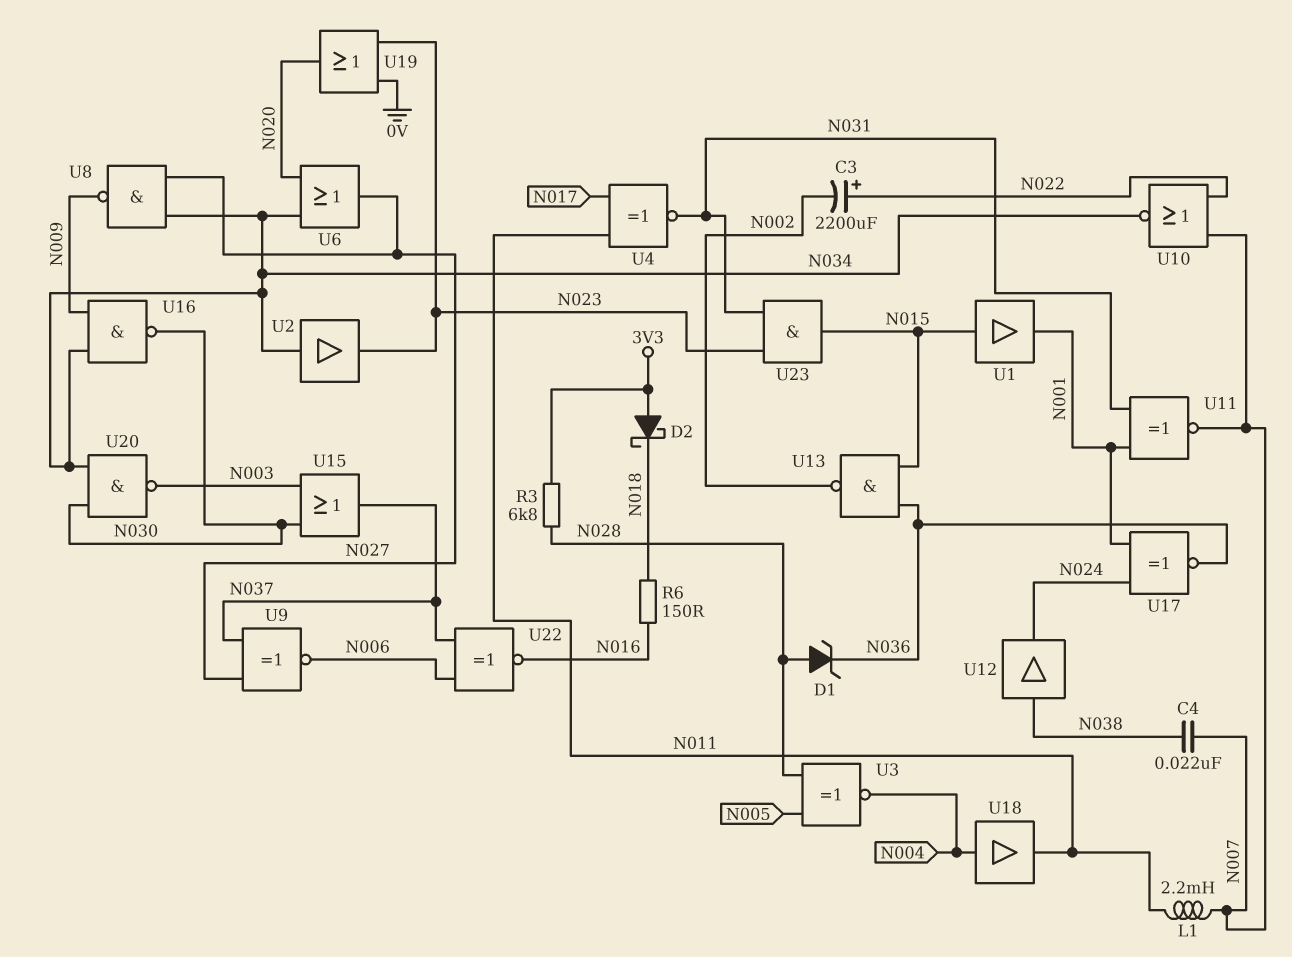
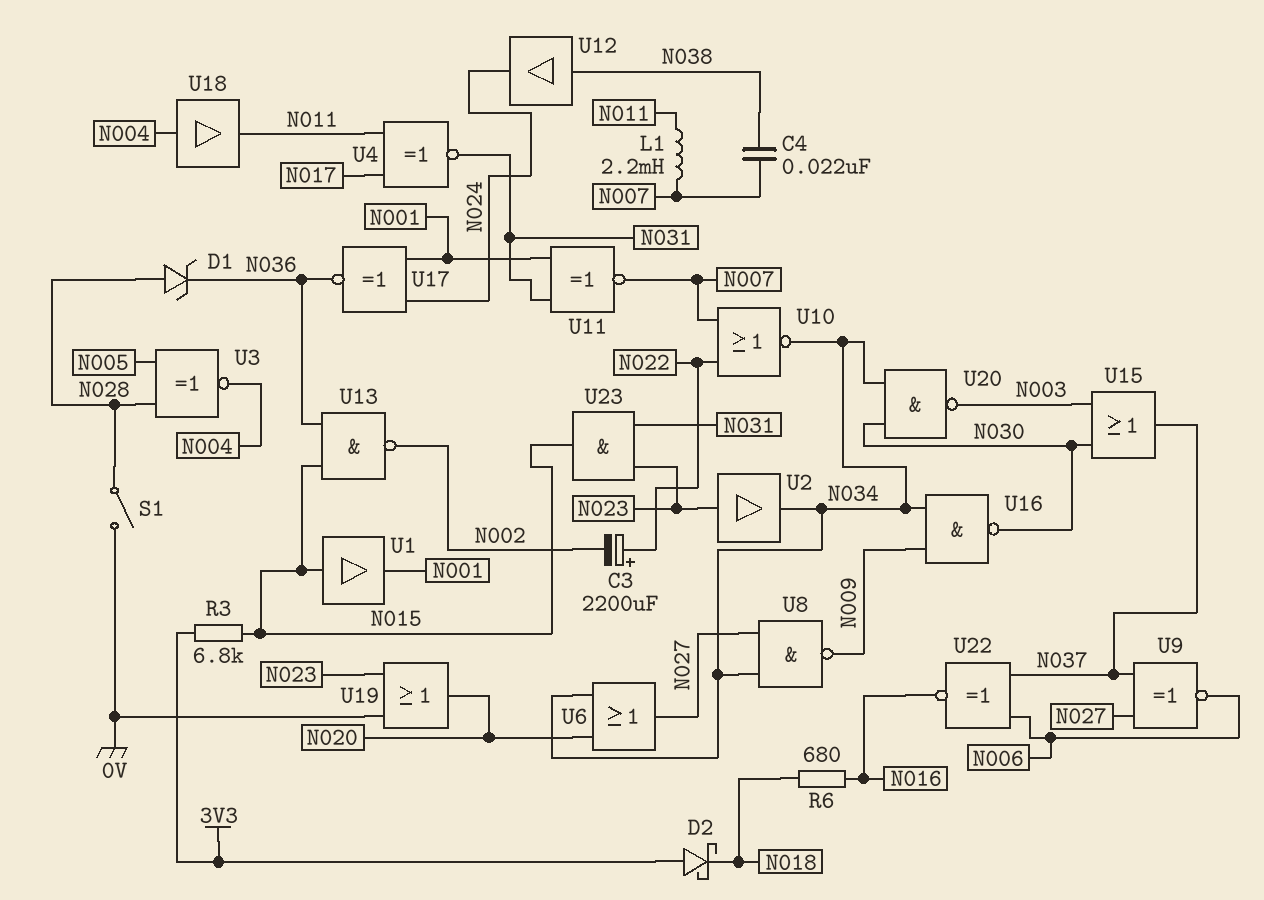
R3: 6.8k (3V3, N028) -> 6.8k (3V3, N015)
R6: 150 (N016, N018) -> 680 (N016, N018)
S1: none -> switch (0V, N028)
U2: buffer (in N034, out N023) -> buffer (in N023, out N034)

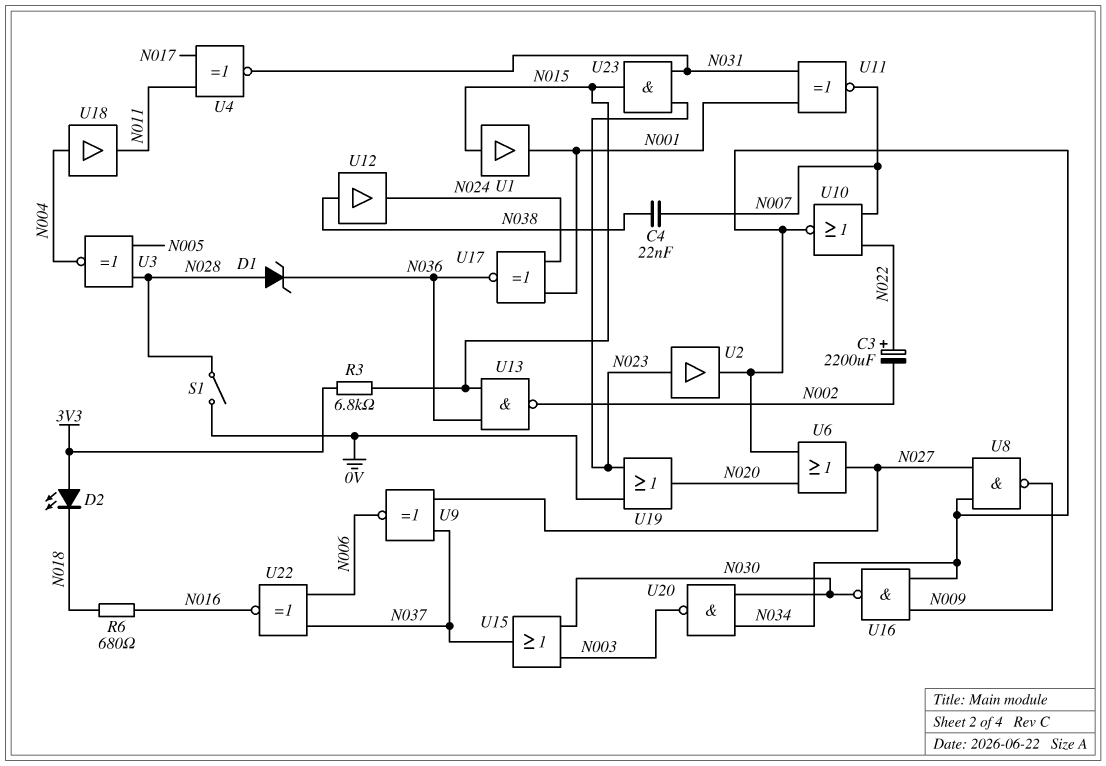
D2: schottky (A 3V3, K N018) -> LED (A 3V3, K N018)
L1: 2.2mH (N007, N011) -> none

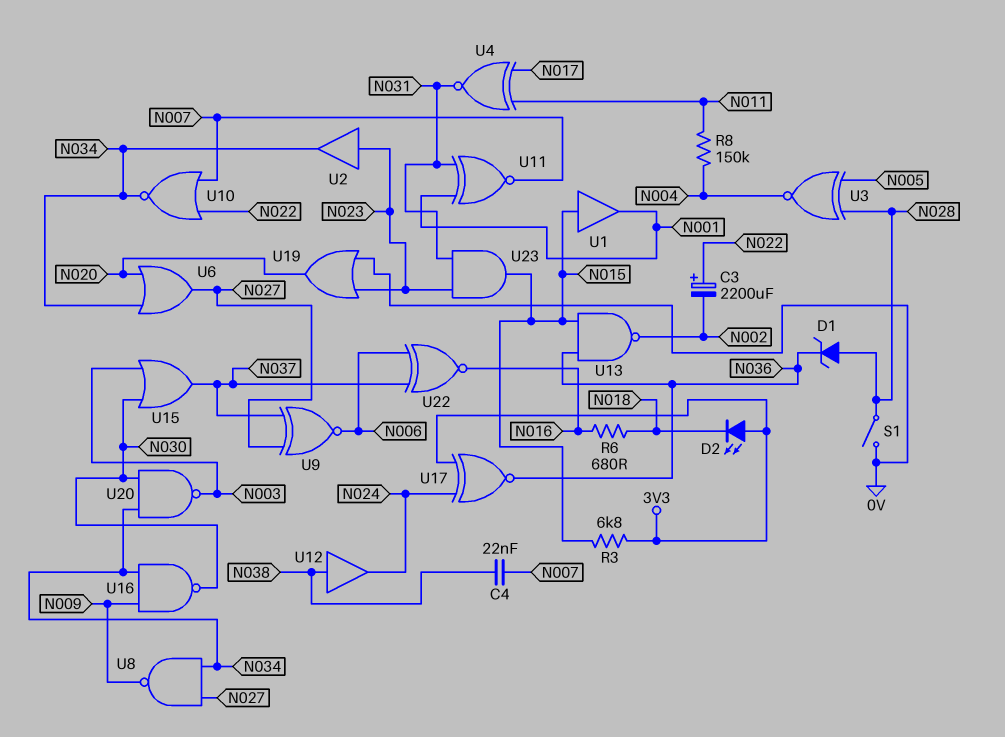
R8: none -> 150k (N004, N011)
U17: XNOR (in N001, in N024, out N036) -> XNOR (in 3V3, in N024, out N036)
U18: buffer (in N004, out N011) -> none

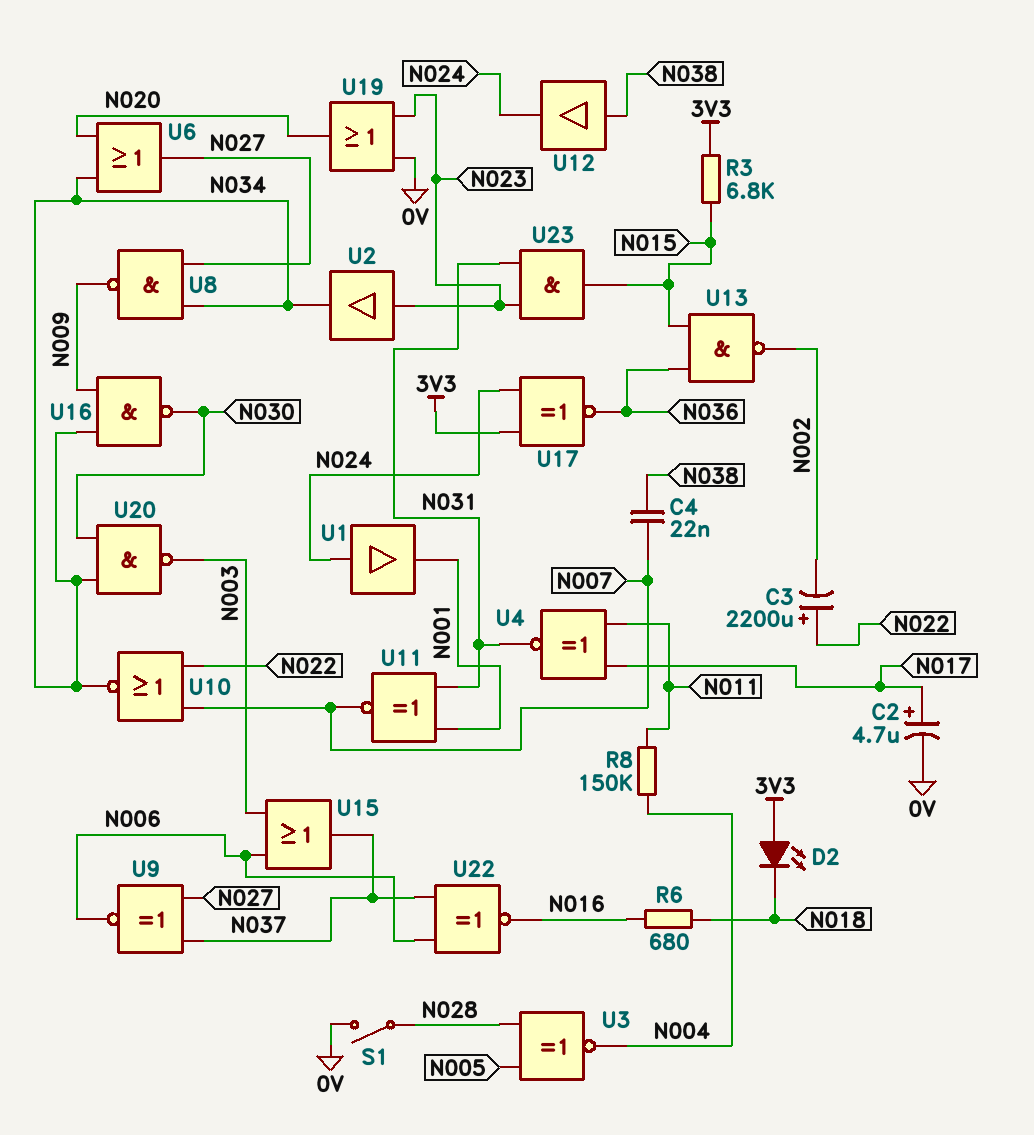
C2: none -> 4.7uF (plus N017, minus 0V)
D1: zener (A N028, K N036) -> none
U1: buffer (in N015, out N001) -> buffer (in N024, out N001)
U15: OR (in N003, in N030, out N037) -> OR (in N003, in N006, out N037)

